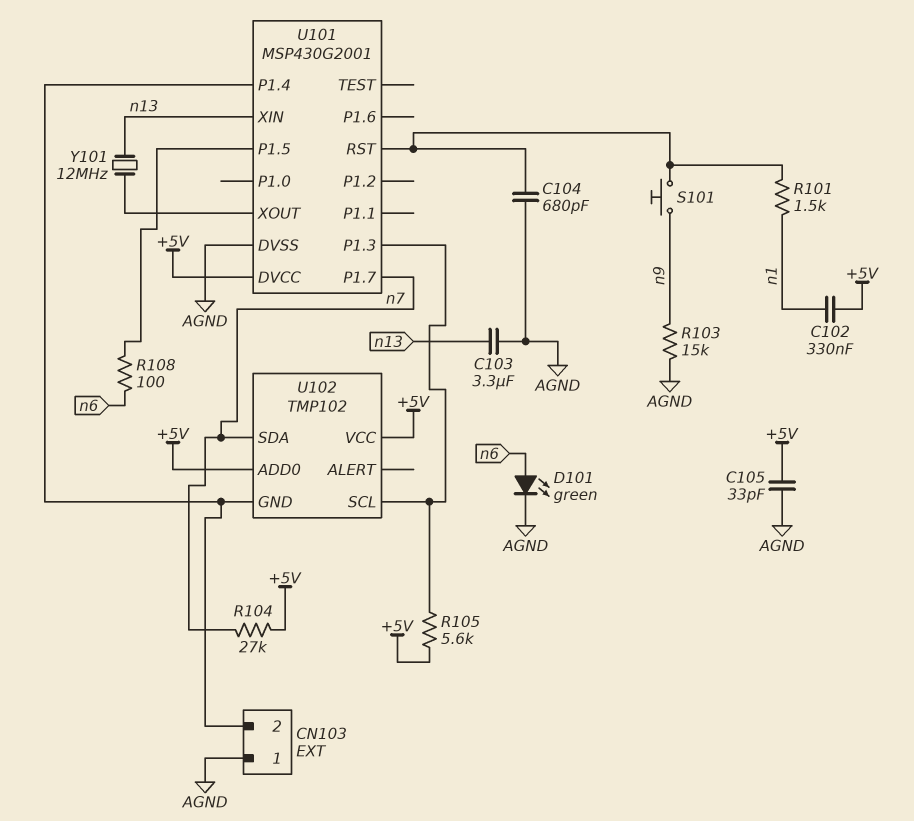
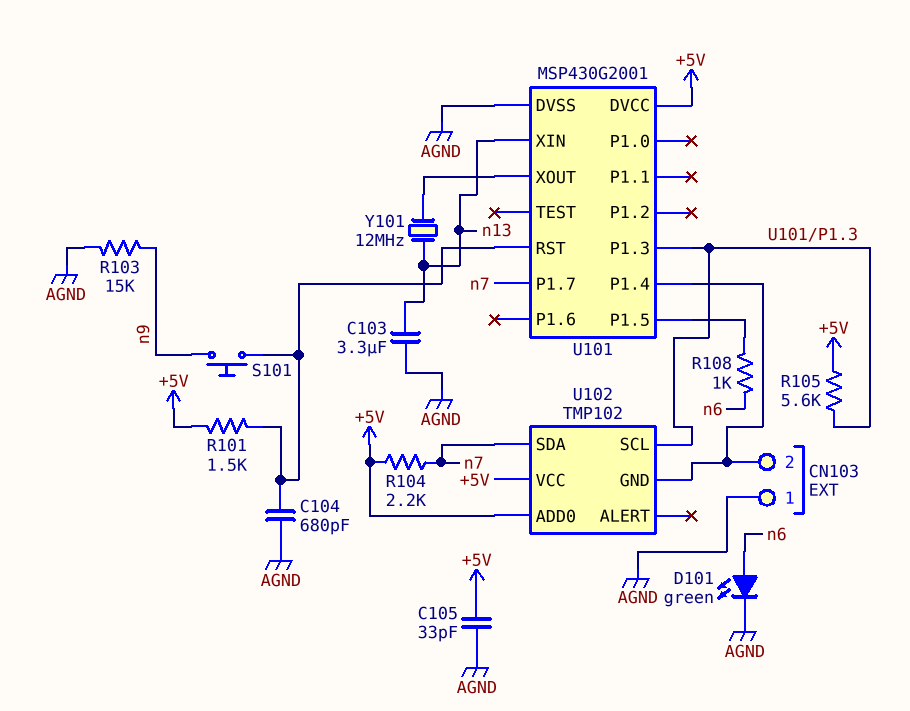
C102: 330nF (+5V, n1) -> none
R101: 1.5k (U101/RST, n1) -> 1.5k (+5V, U101/RST)
R104: 27k (+5V, n7) -> 2.2k (+5V, n7)
R108: 100 (U101/P1.5, n6) -> 1k (U101/P1.5, n6)

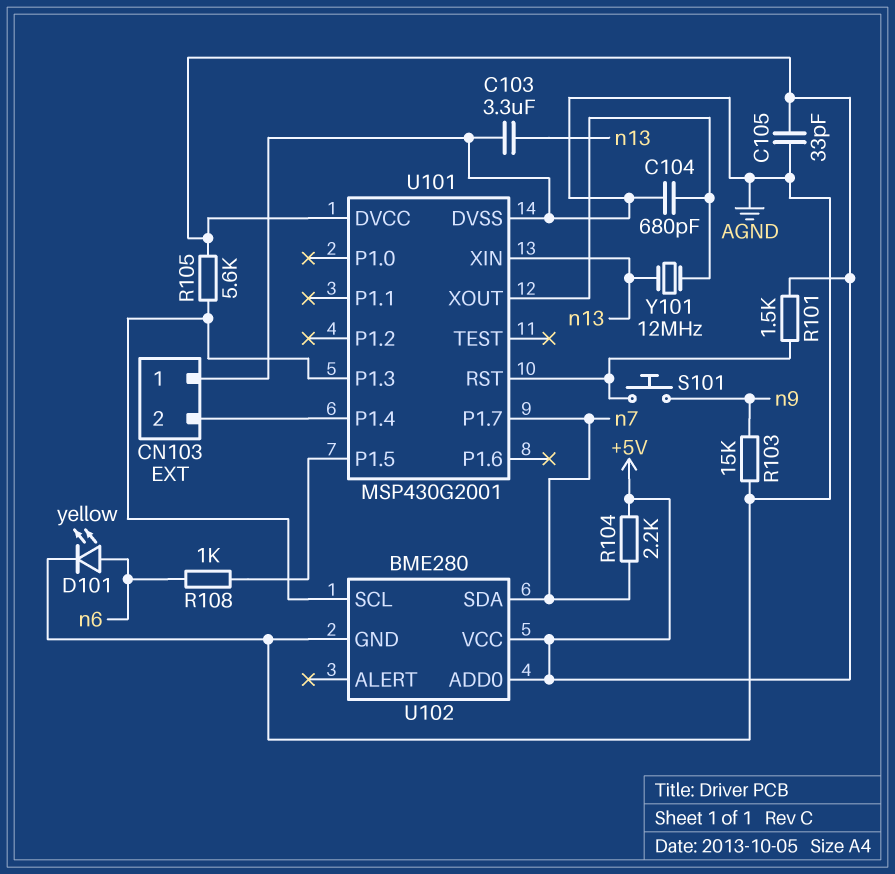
C104: 680pF (AGND, U101/RST) -> 680pF (AGND, U101/XOUT)
D101: LED green (A n6, K AGND) -> LED yellow (A n6, K AGND)
U102: TMP102 -> BME280
U102 pin GND: CN103/2 -> AGND

